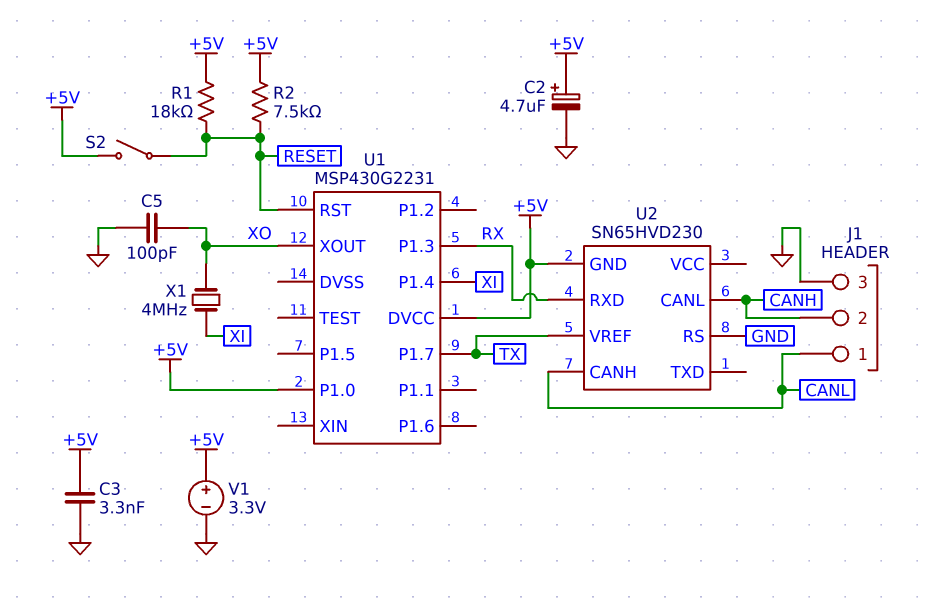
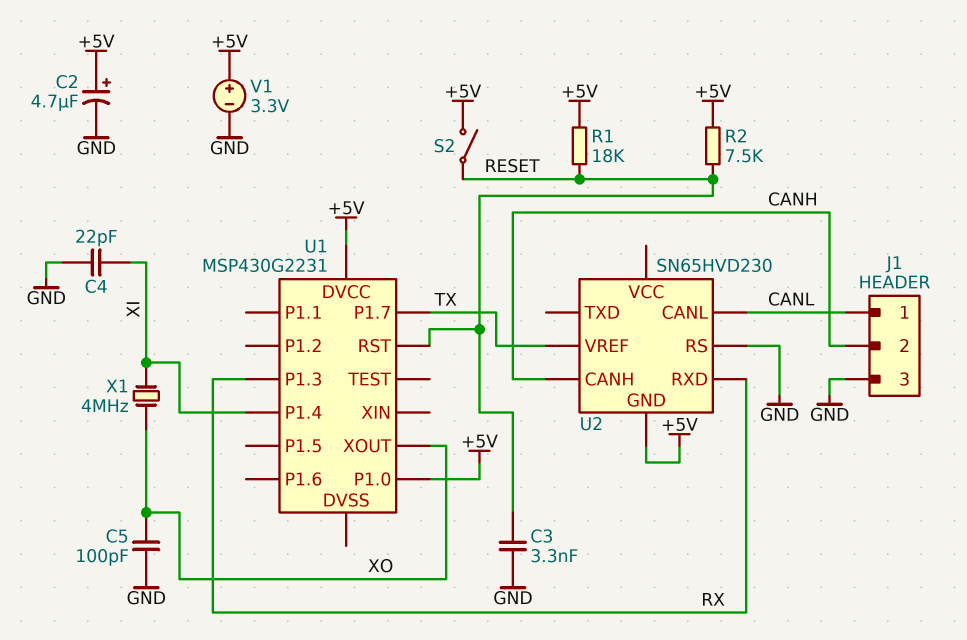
C3: 3.3nF (+5V, GND) -> 3.3nF (GND, RESET)
C4: none -> 22pF (GND, XI)
U2 pin CANH: CANL -> CANH
U2 pin CANL: CANH -> CANL

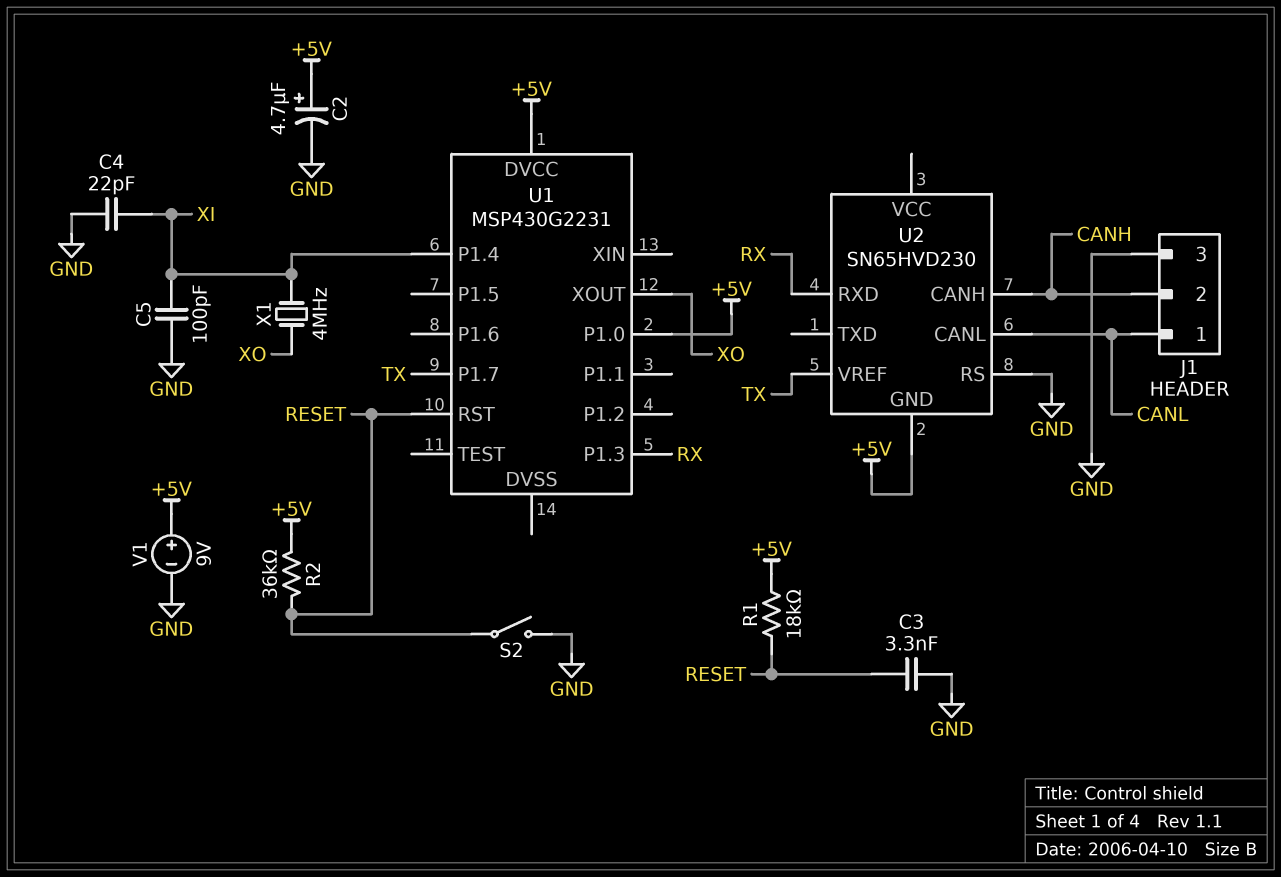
C5: 100pF (GND, XO) -> 100pF (GND, XI)
R2: 7.5k (+5V, RESET) -> 36k (+5V, RESET)
S2: switch (+5V, RESET) -> switch (GND, RESET)
V1: 3.3V (plus +5V, minus GND) -> 9V (plus +5V, minus GND)

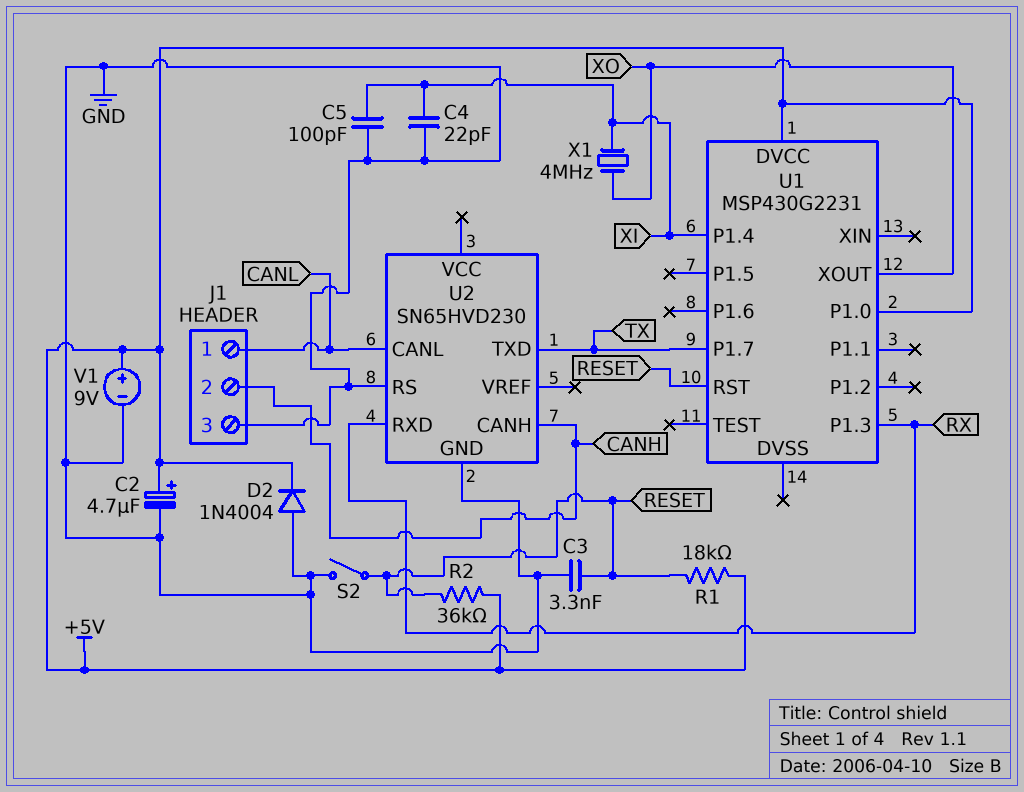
D2: none -> diode 1N4004 (A GND, K +5V)
U2 pin GND: +5V -> GND
U2 pin TXD: none -> TX
U2 pin VREF: TX -> none

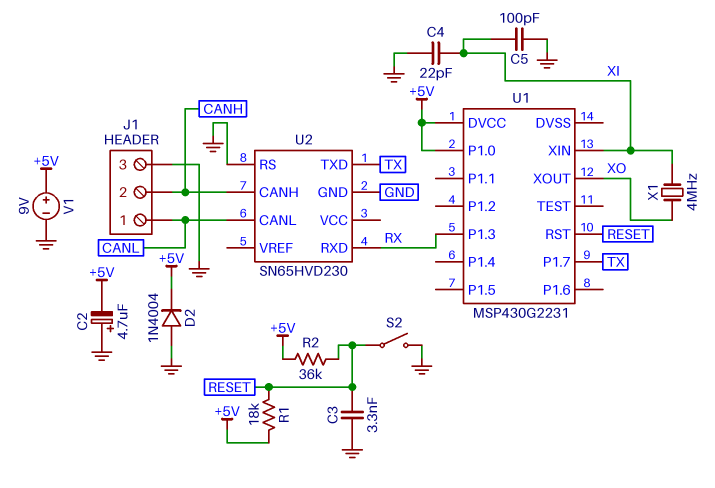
C2: 4.7uF (plus +5V, minus GND) -> 4.7uF (plus GND, minus +5V)
U1 pin P1.4: XI -> none
U1 pin XIN: none -> XI

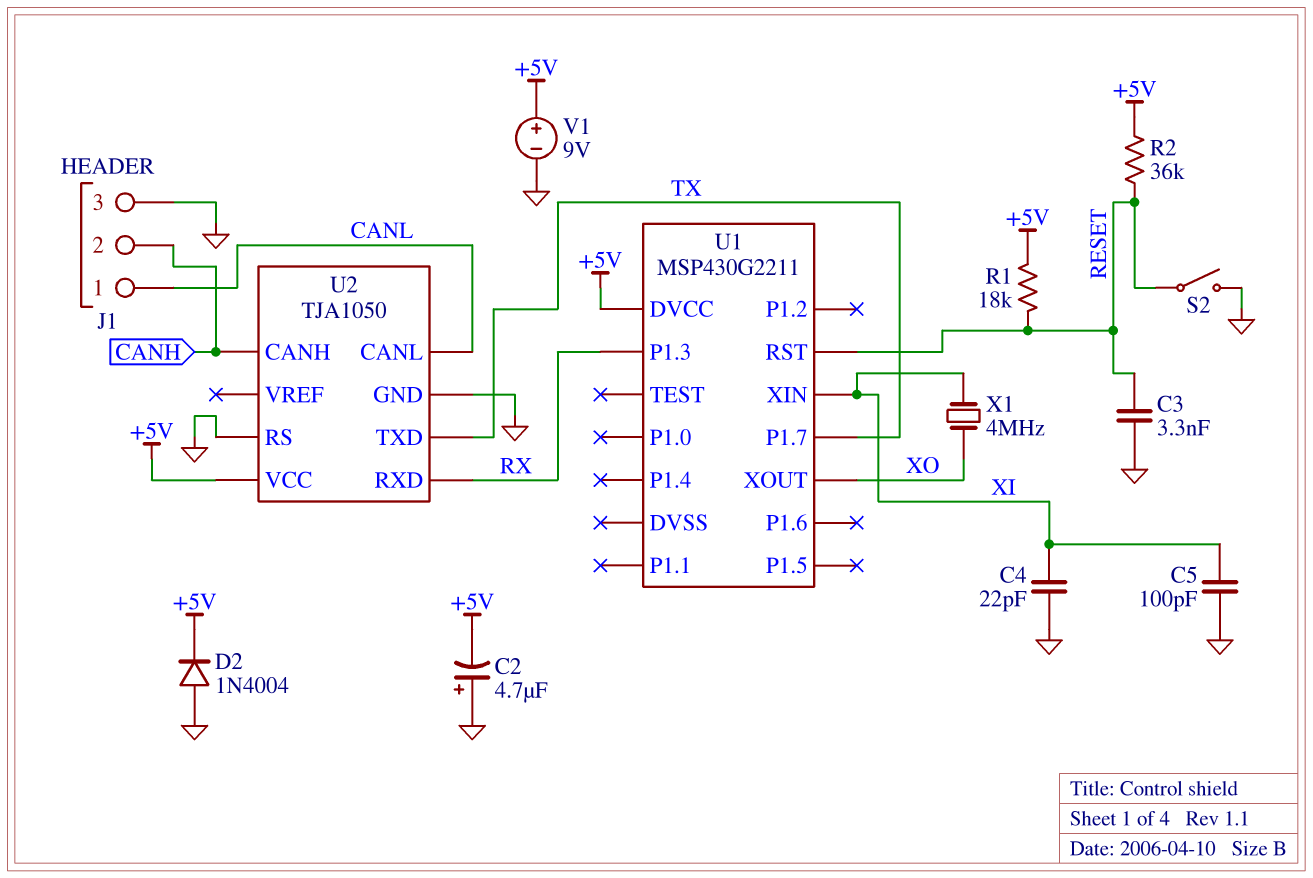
U1: MSP430G2231 -> MSP430G2211
U1 pin P1.0: +5V -> none
U2: SN65HVD230 -> TJA1050
U2 pin VCC: none -> +5V

